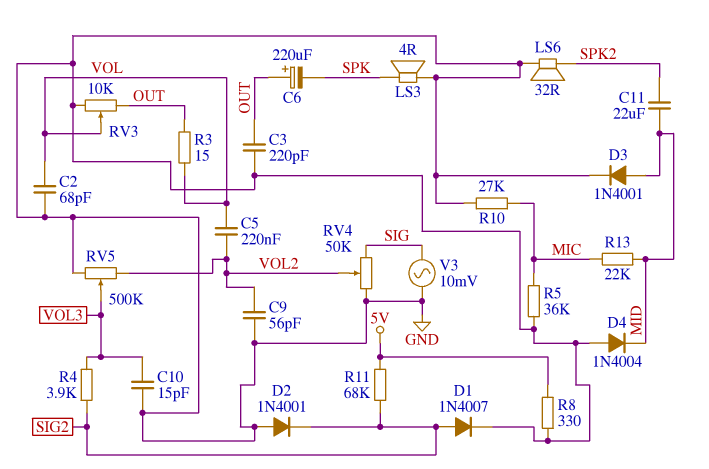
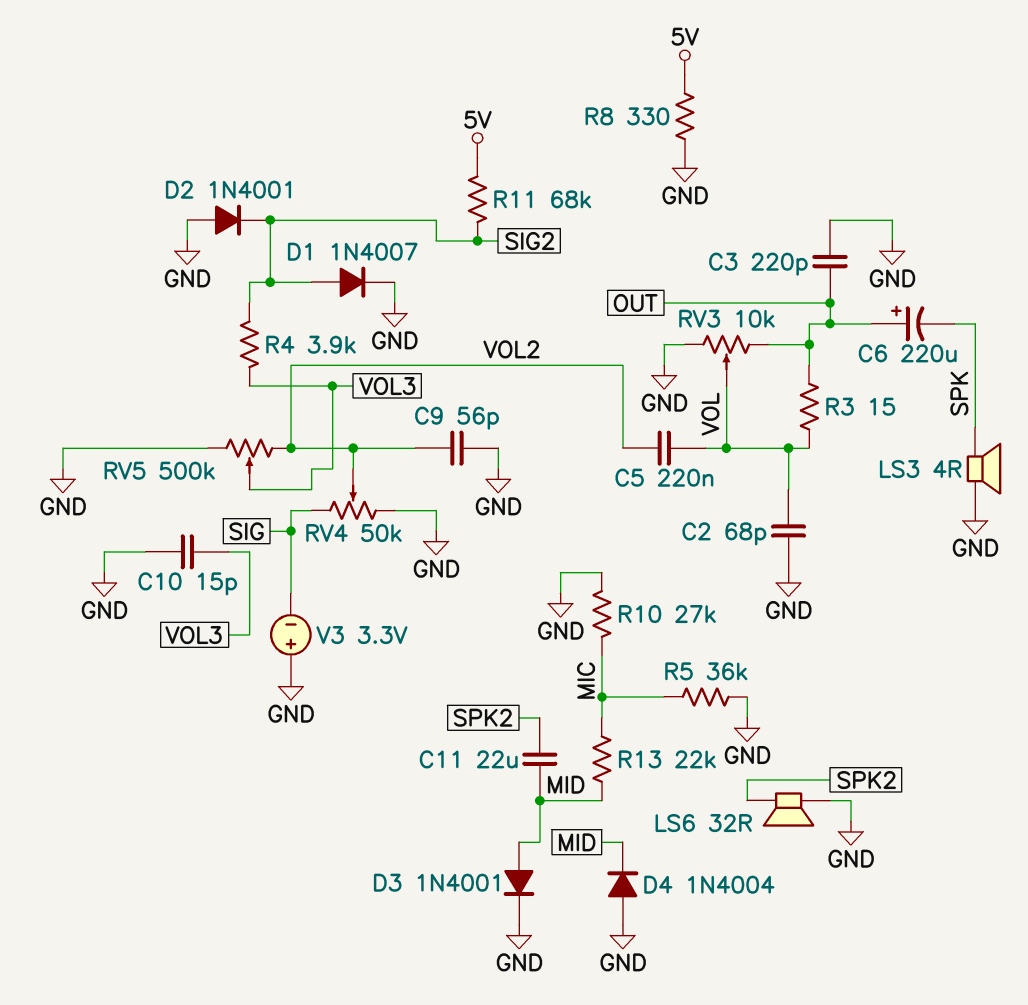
V3: AC 10mV (GND, SIG) -> 3.3V (plus GND, minus SIG)

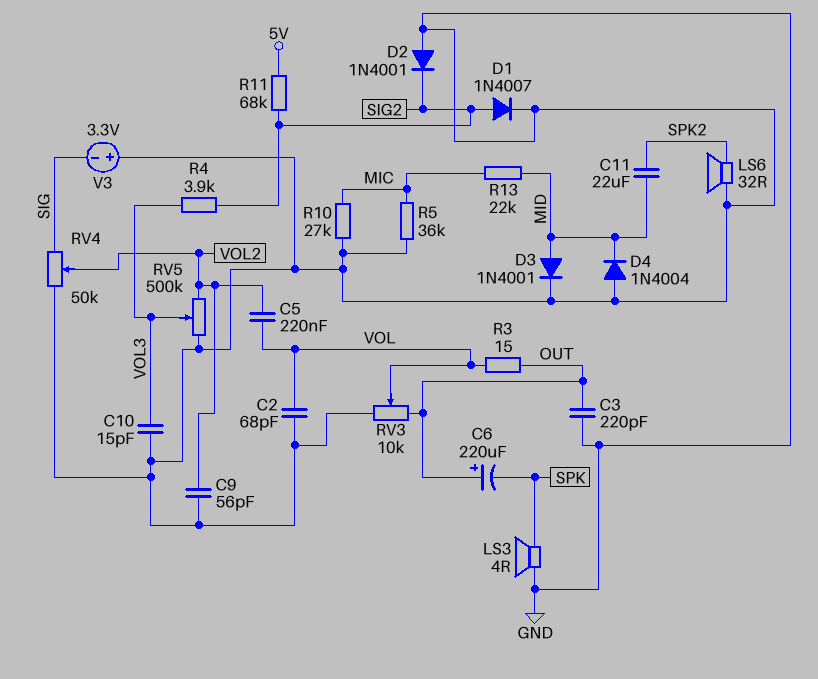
R8: 330 (5V, GND) -> none

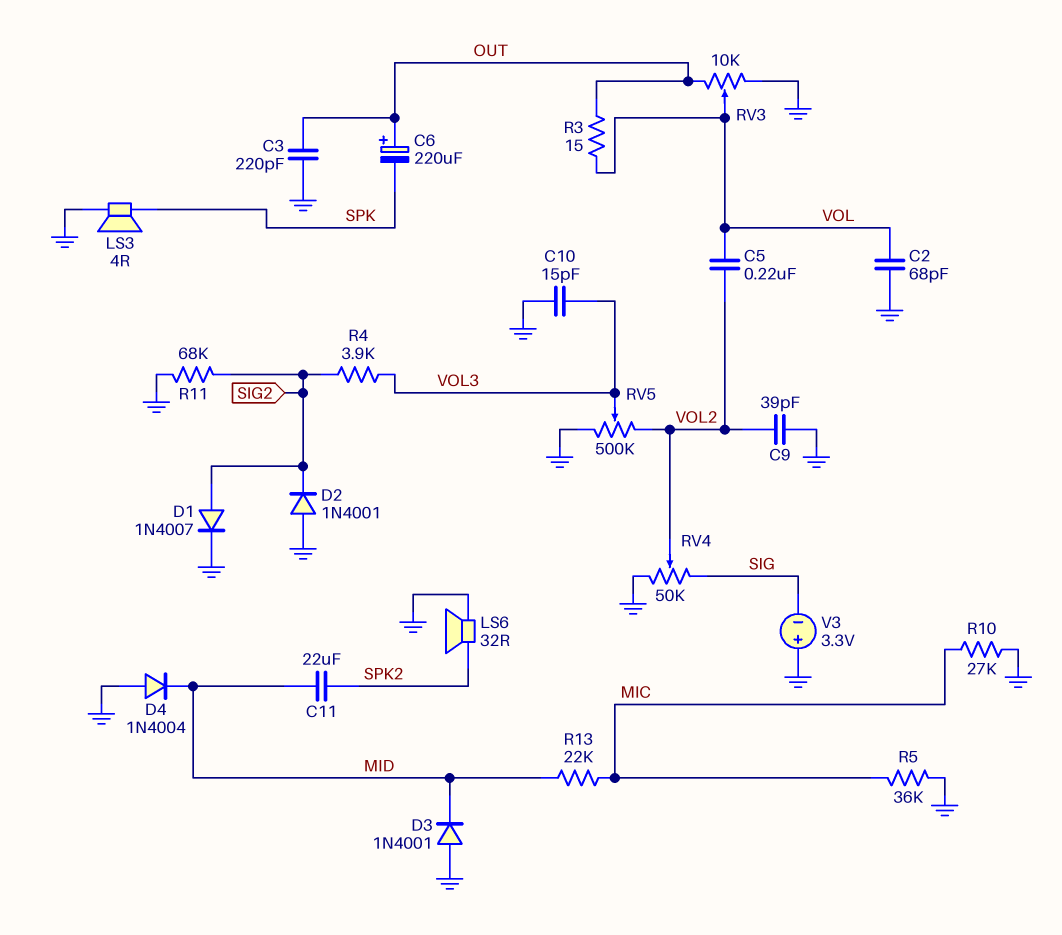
C9: 56pF (GND, VOL2) -> 39pF (GND, VOL2)
D3: diode 1N4001 (A MID, K GND) -> diode 1N4001 (A GND, K MID)
R11: 68k (5V, SIG2) -> 68k (GND, SIG2)

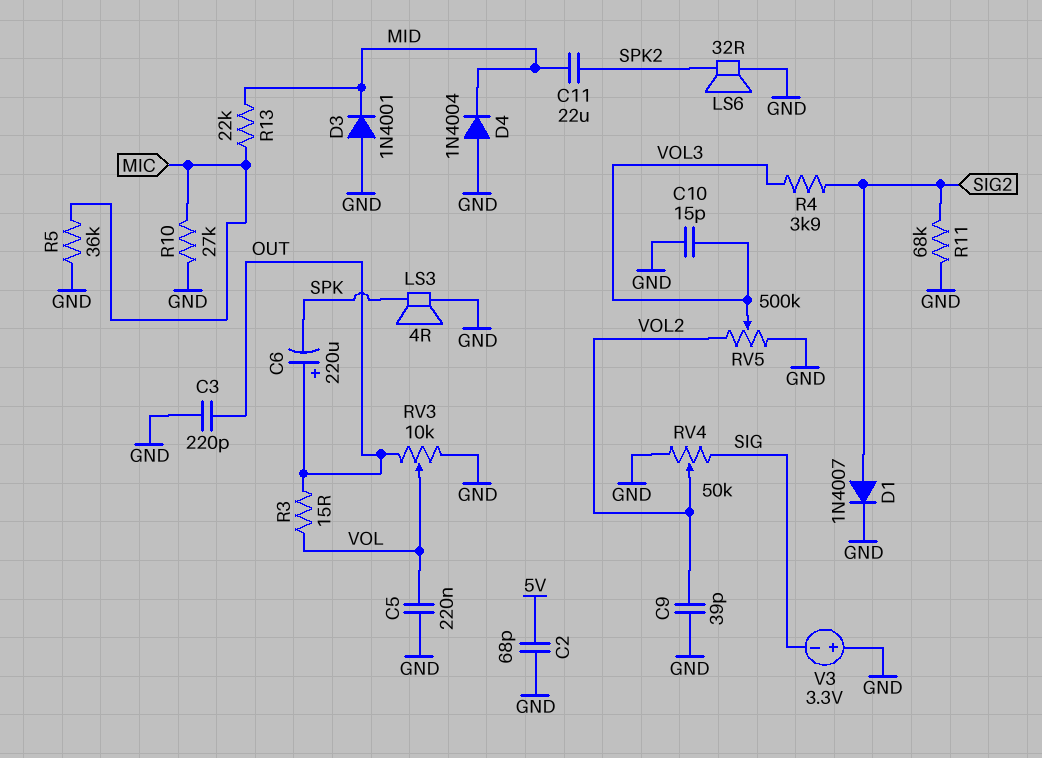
C2: 68pF (GND, VOL) -> 68pF (5V, GND)
C5: 220nF (VOL, VOL2) -> 220nF (GND, VOL)
D2: diode 1N4001 (A GND, K SIG2) -> none

